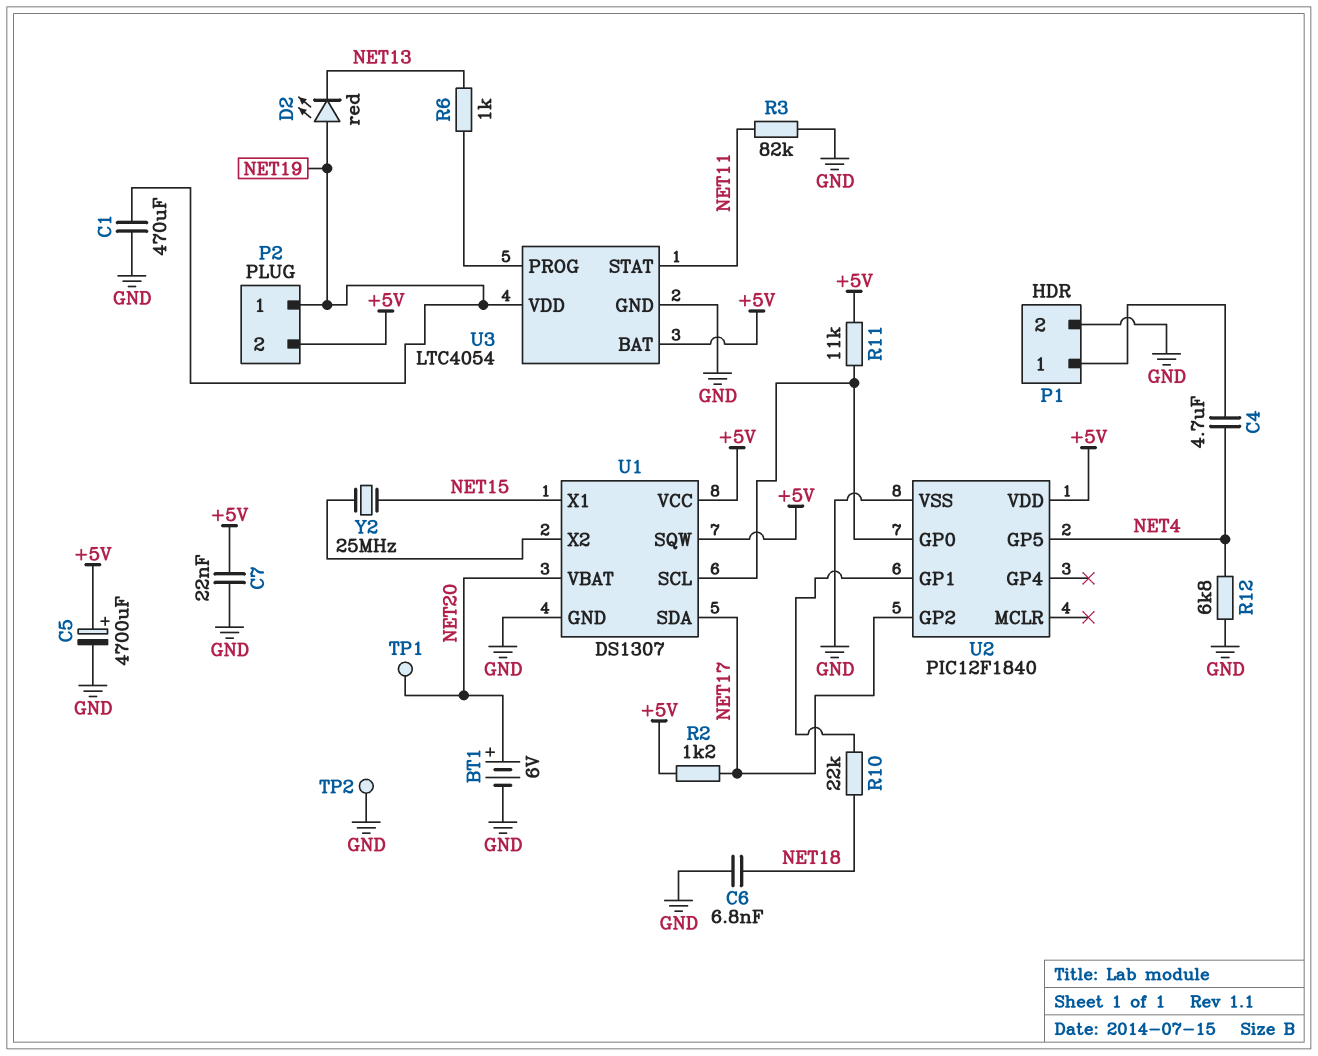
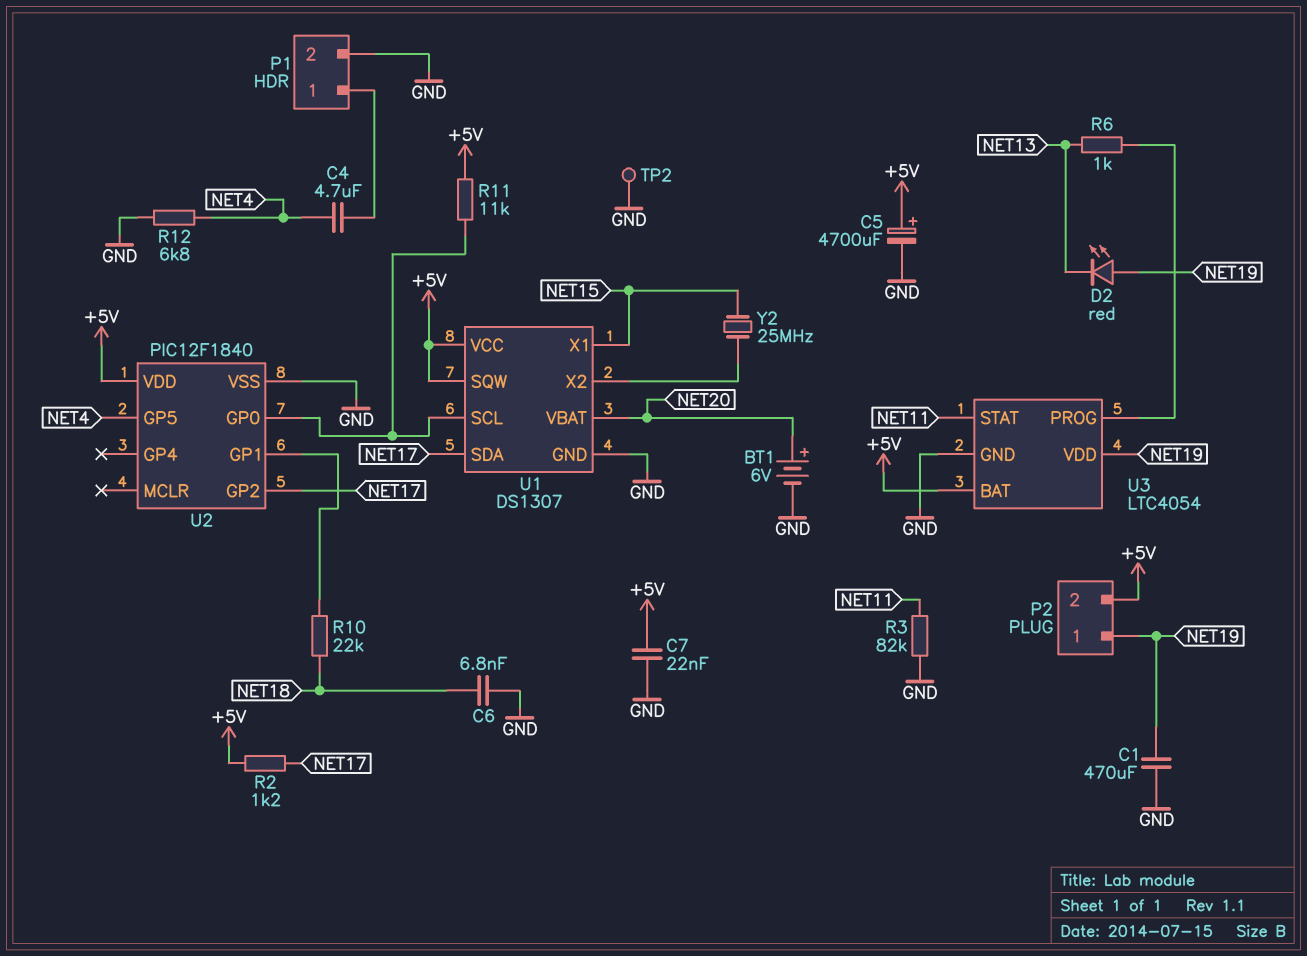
TP1: test point (NET20) -> none

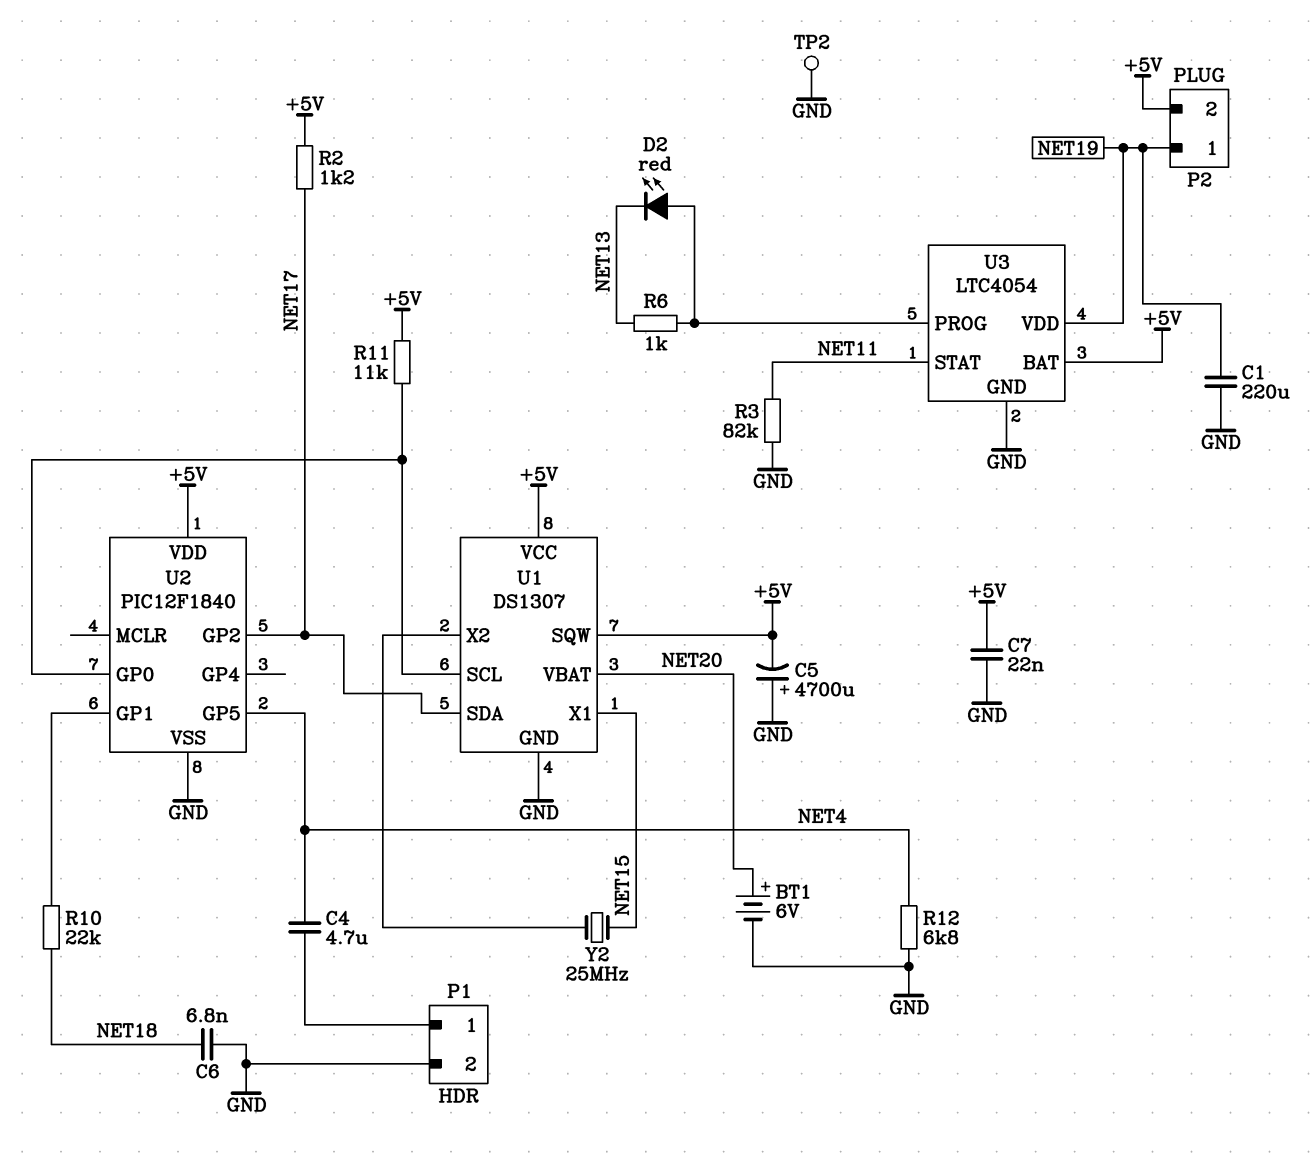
C1: 470uF (GND, NET19) -> 220uF (GND, NET19)
C5: 4700uF (plus +5V, minus GND) -> 4700uF (plus GND, minus +5V)
D2: LED red (A NET19, K NET13) -> LED red (A U3/PROG, K NET13)

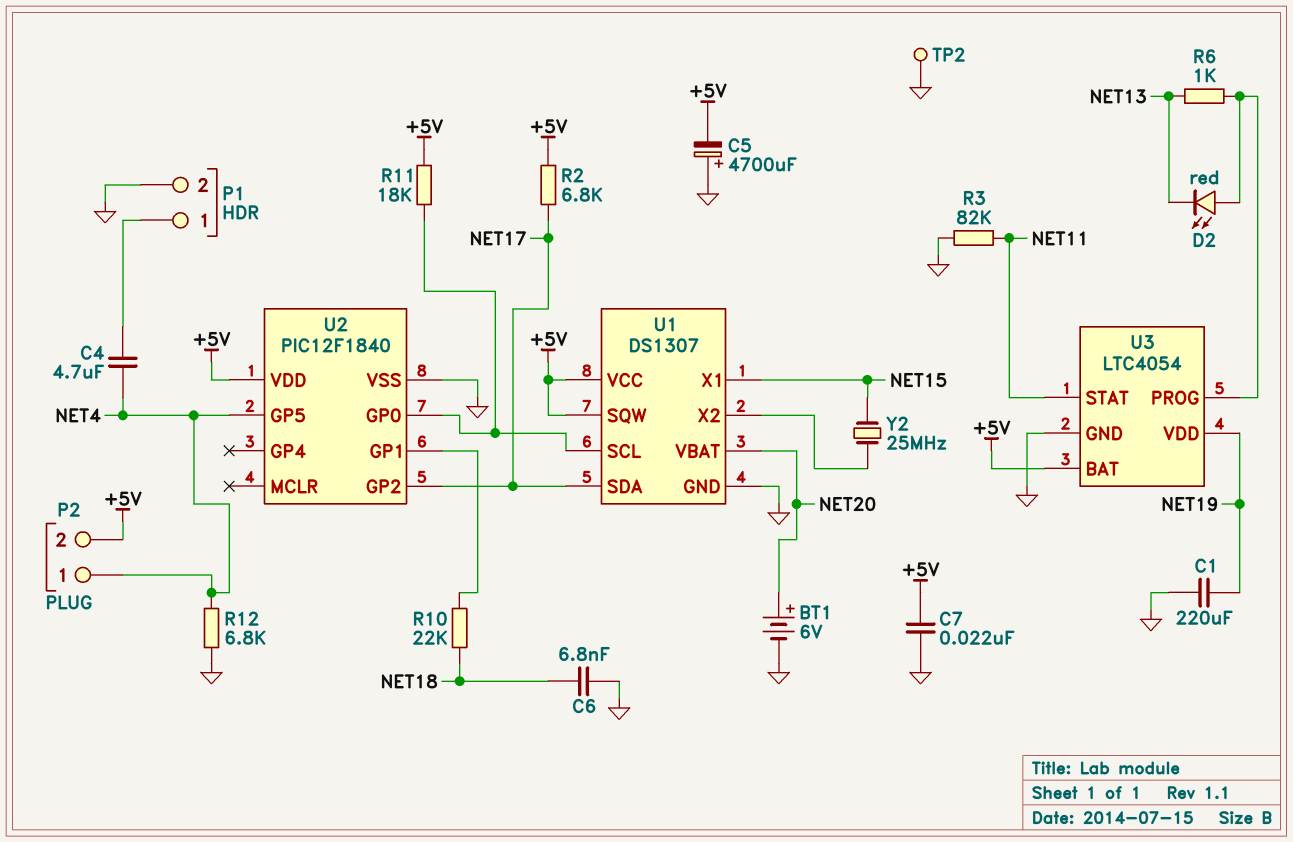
P2 pin 1: NET19 -> NET4
R2: 1.2k (+5V, NET17) -> 6.8k (+5V, NET17)
R11: 11k (+5V, U1/SCL) -> 18k (+5V, U1/SCL)

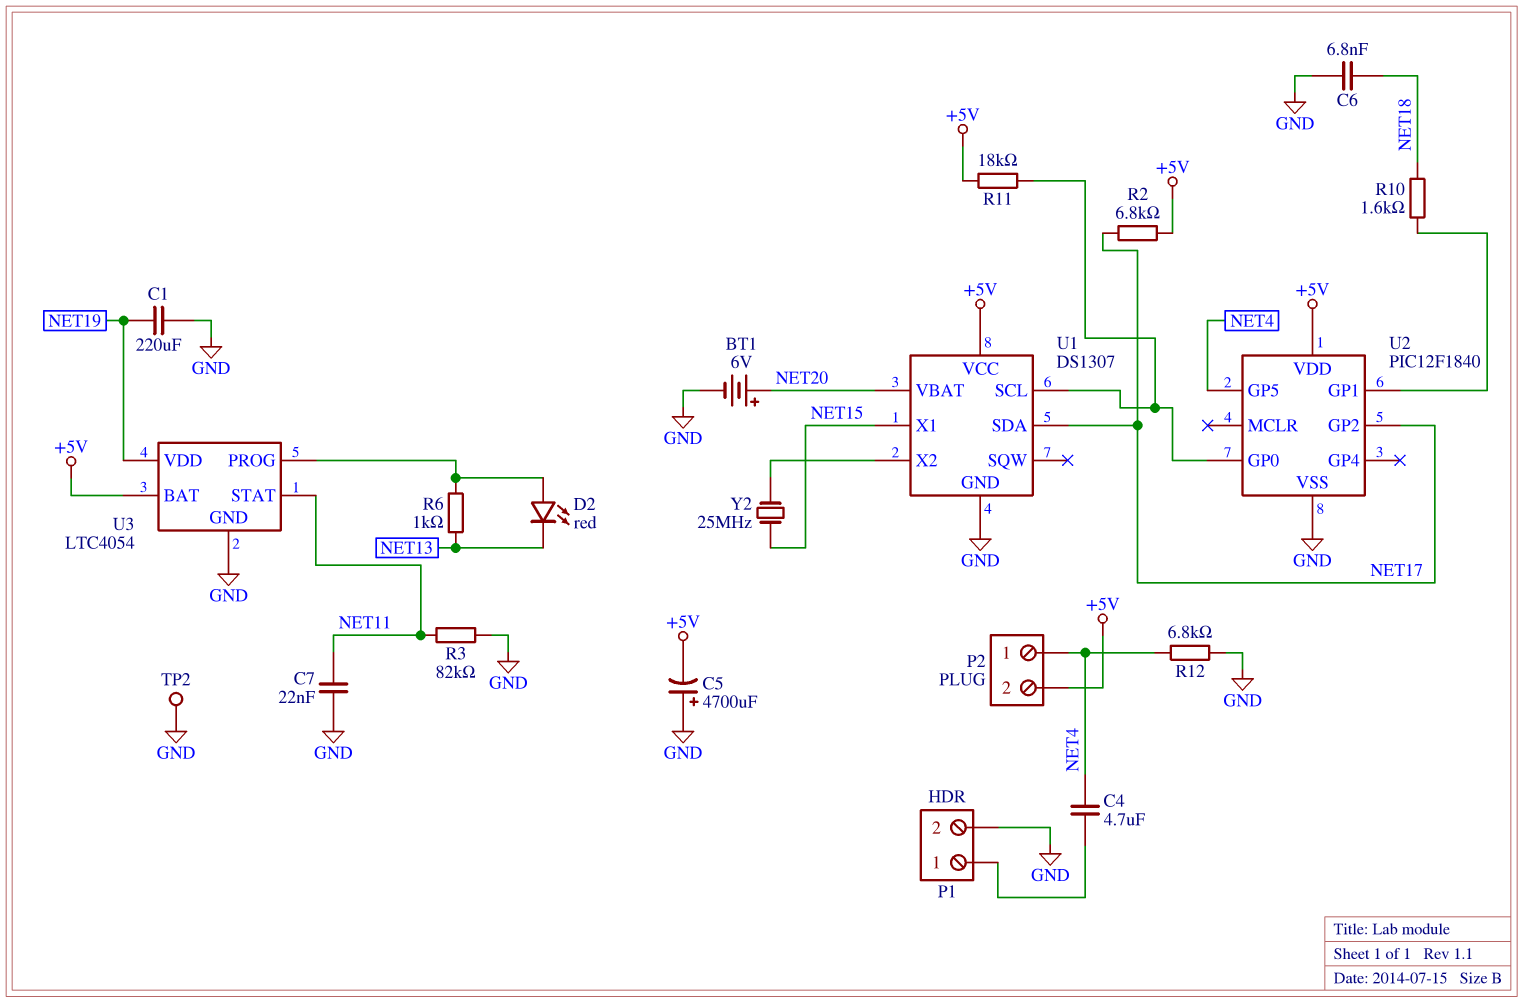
C7: 22nF (+5V, GND) -> 22nF (GND, NET11)
R10: 22k (NET18, U2/GP1) -> 1.6k (NET18, U2/GP1)
U1 pin SQW: +5V -> none

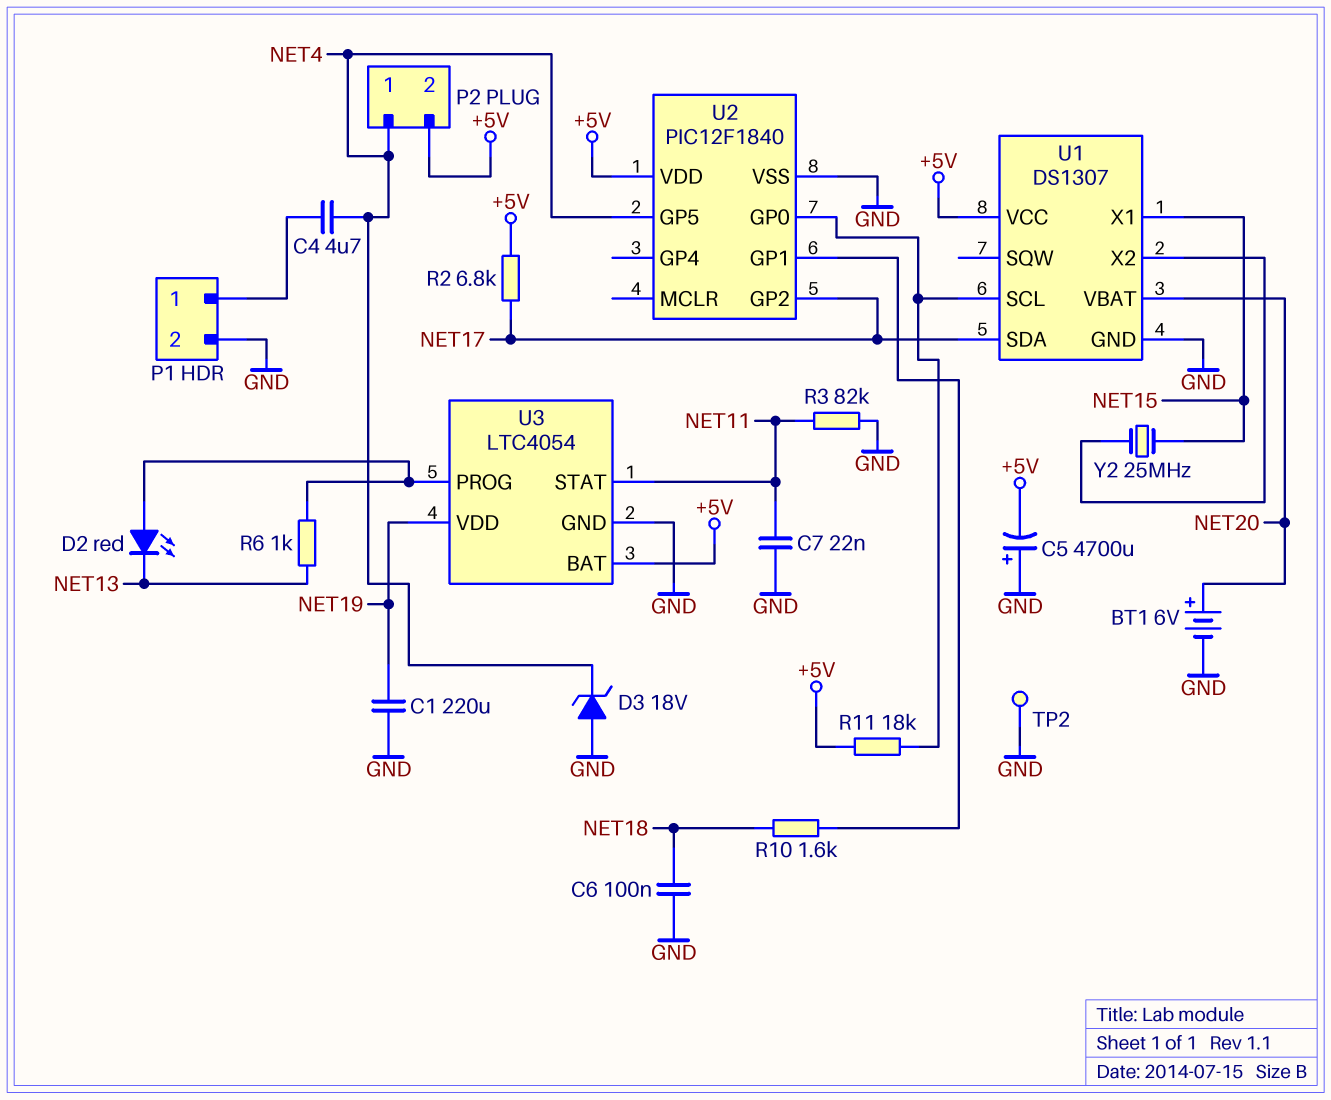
C6: 6.8nF (GND, NET18) -> 100nF (GND, NET18)
D3: none -> zener 18V (A GND, K NET4)
R12: 6.8k (GND, NET4) -> none

